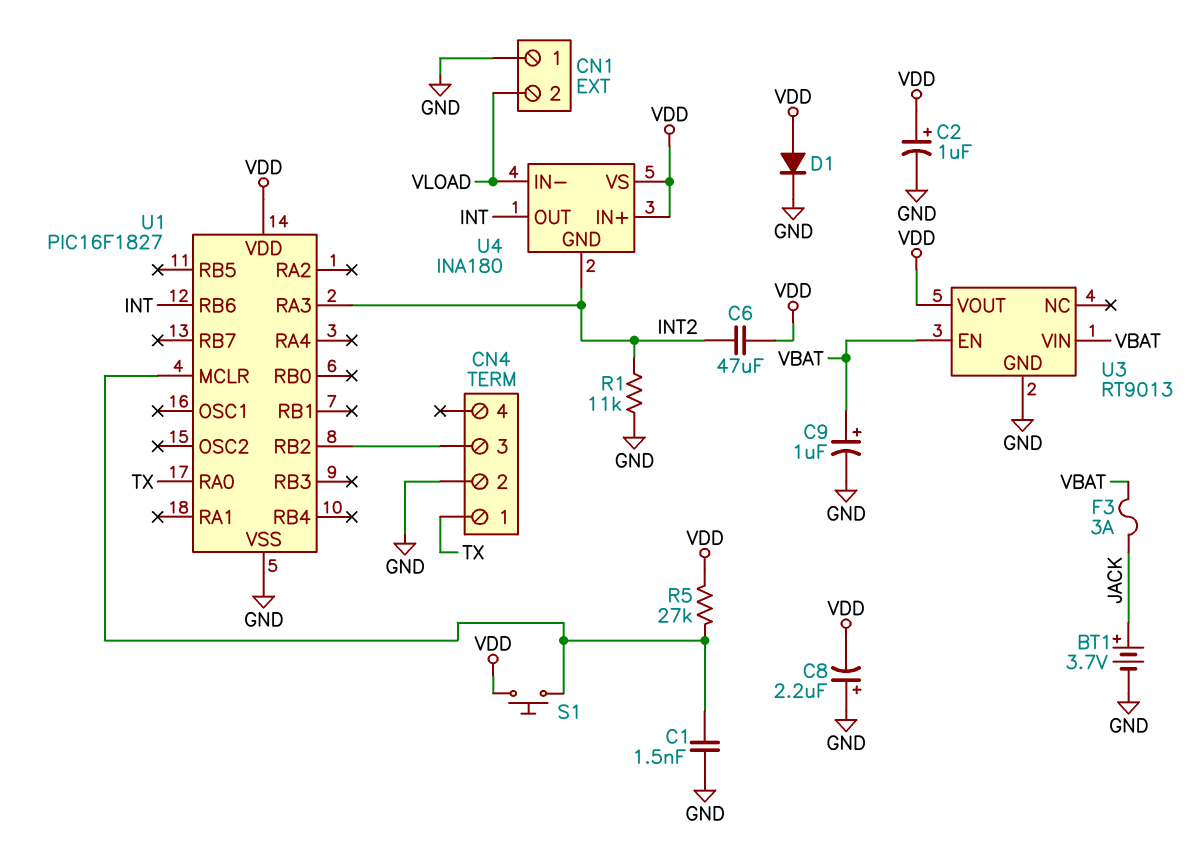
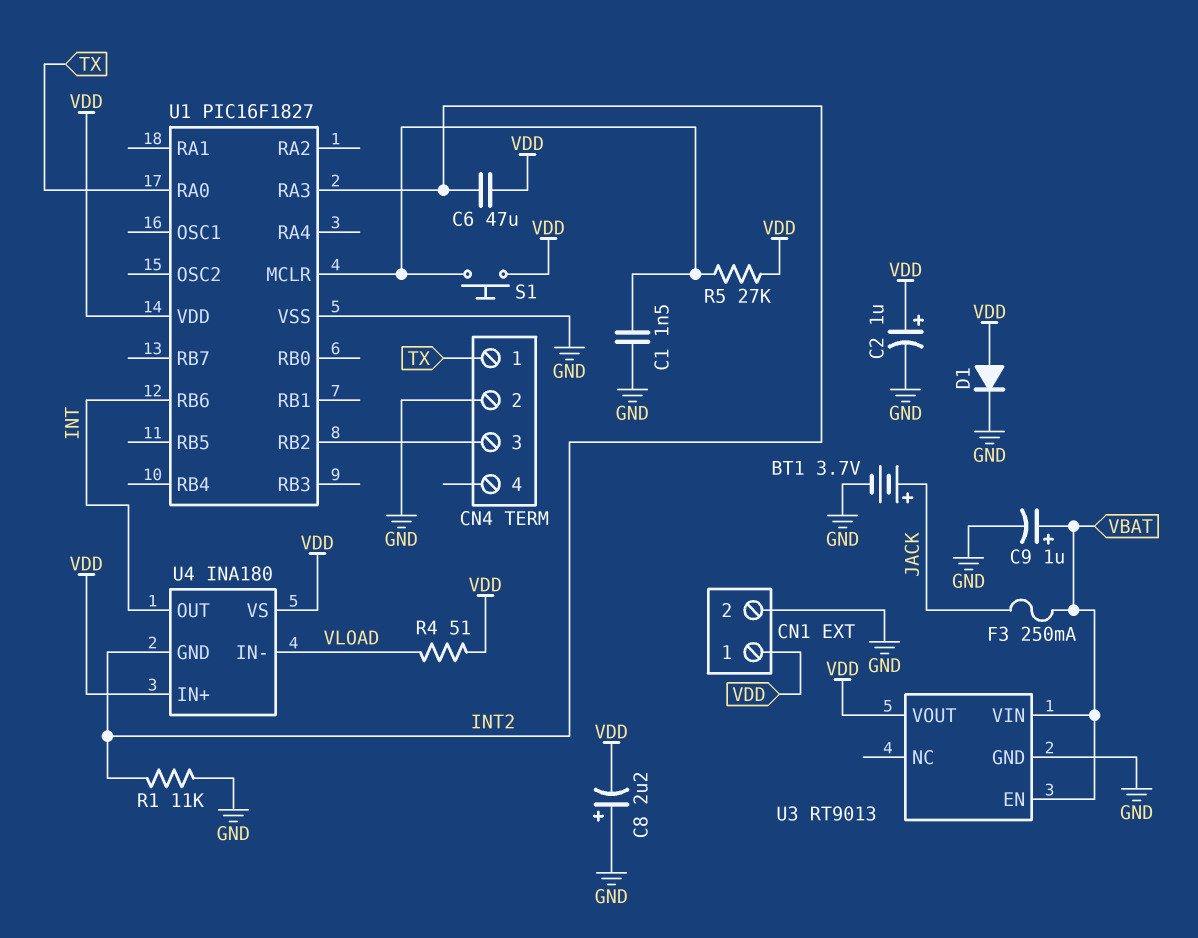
CN1 pin 1: GND -> VDD
CN1 pin 2: VLOAD -> GND
F3: 3A (JACK, VBAT) -> 250mA (JACK, VBAT)
R4: none -> 51 (VDD, VLOAD)

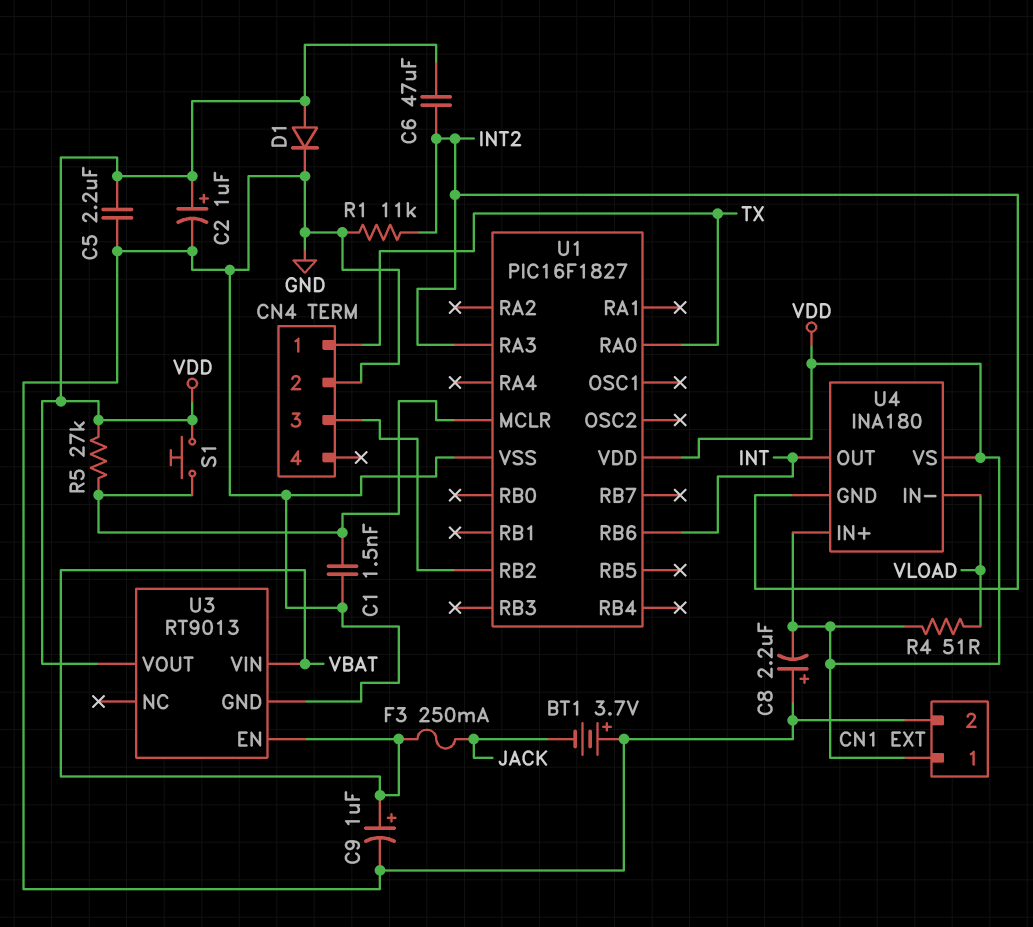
BT1: 3.7V (plus JACK, minus GND) -> 3.7V (plus GND, minus JACK)
C5: none -> 2.2uF (GND, VDD)

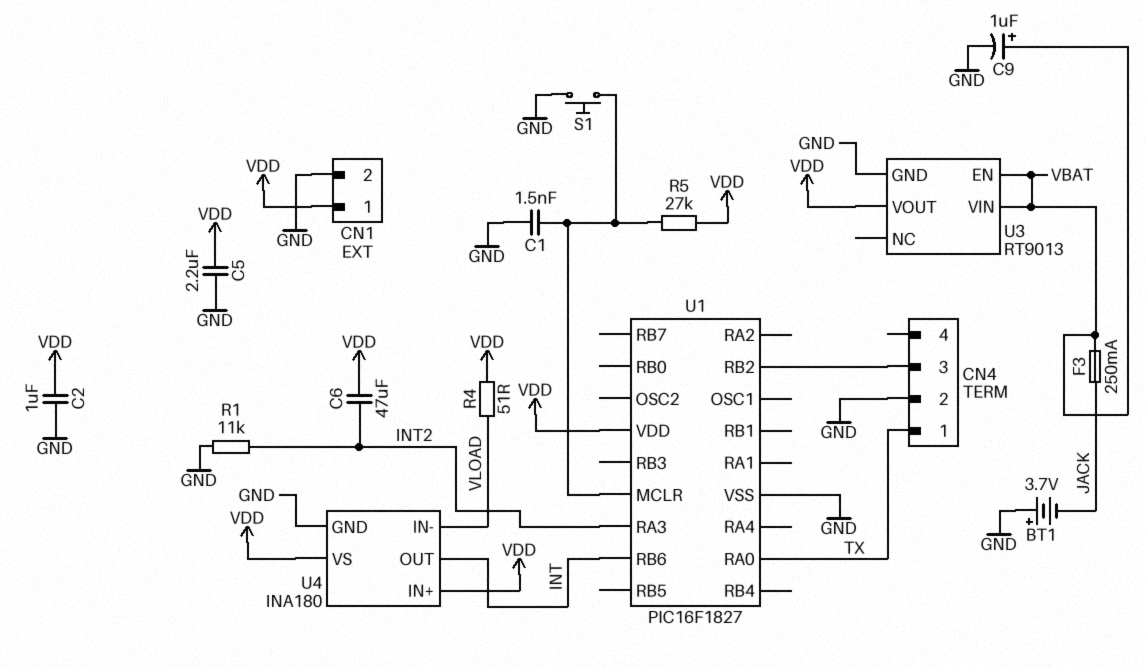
C2: 1uF (plus VDD, minus GND) -> 1uF (GND, VDD)
C8: 2.2uF (plus GND, minus VDD) -> none
D1: diode (A VDD, K GND) -> none
S1: button (U1/MCLR, VDD) -> button (GND, U1/MCLR)
U4 pin GND: INT2 -> GND

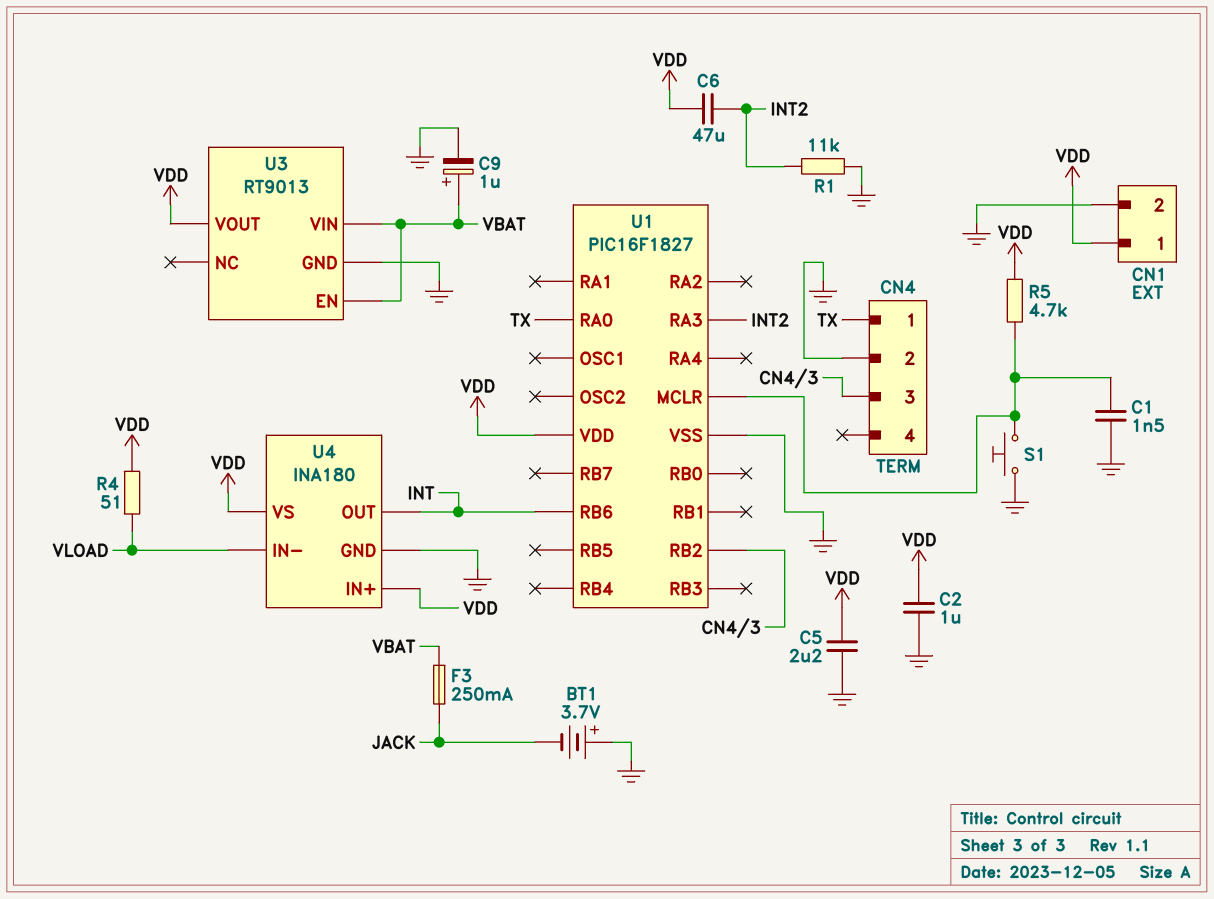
R5: 27k (U1/MCLR, VDD) -> 4.7k (U1/MCLR, VDD)

